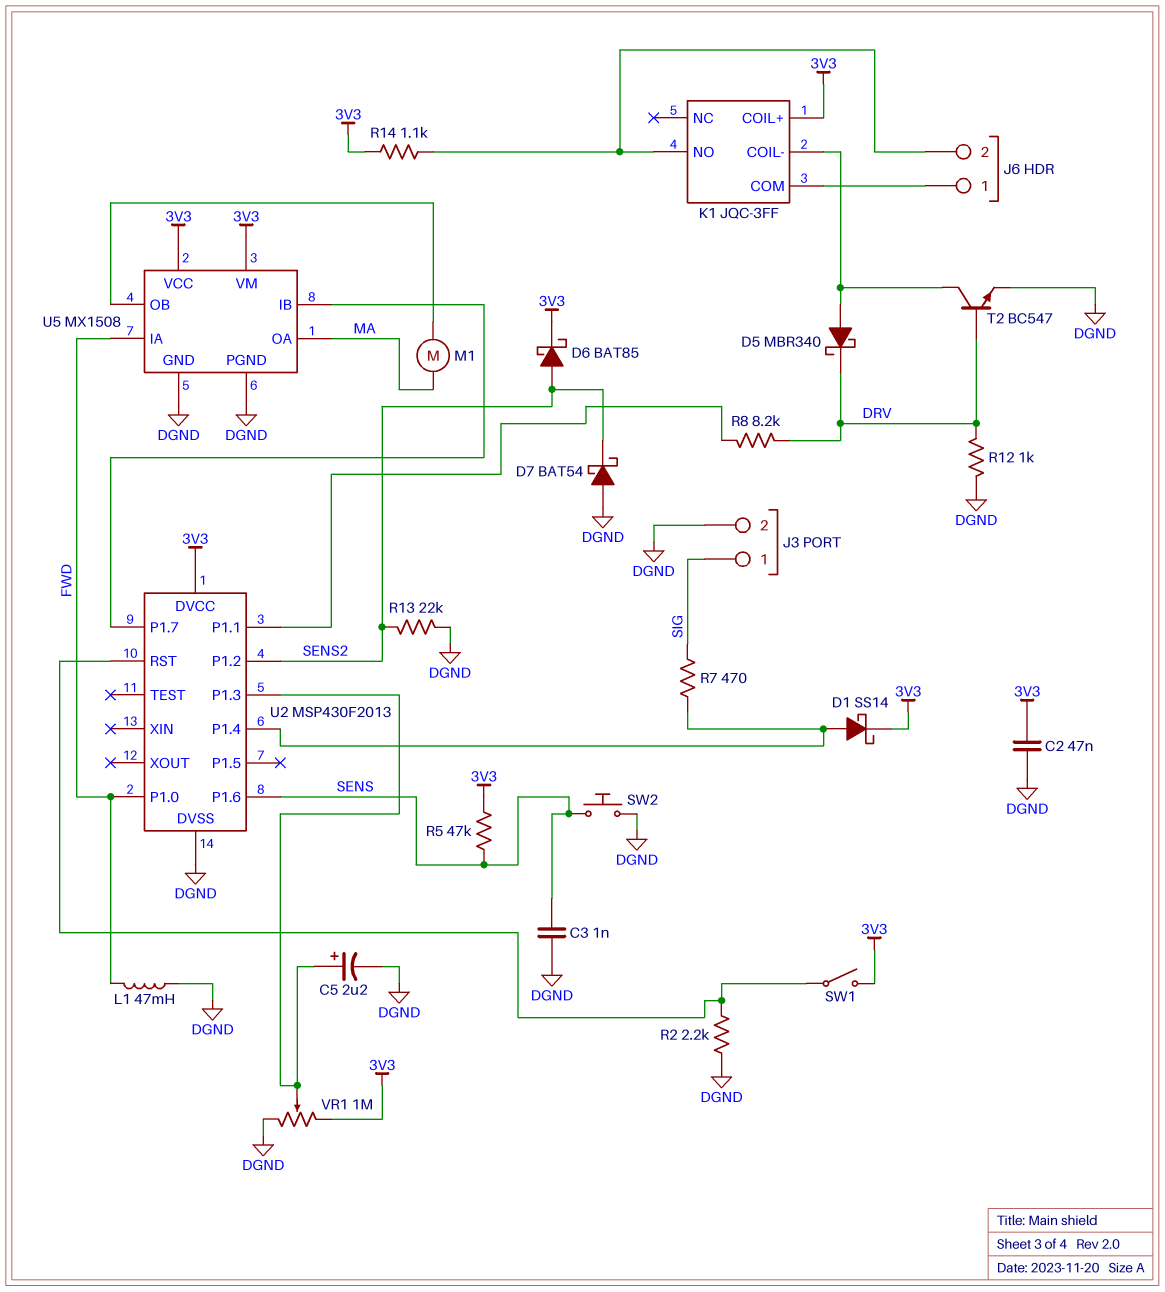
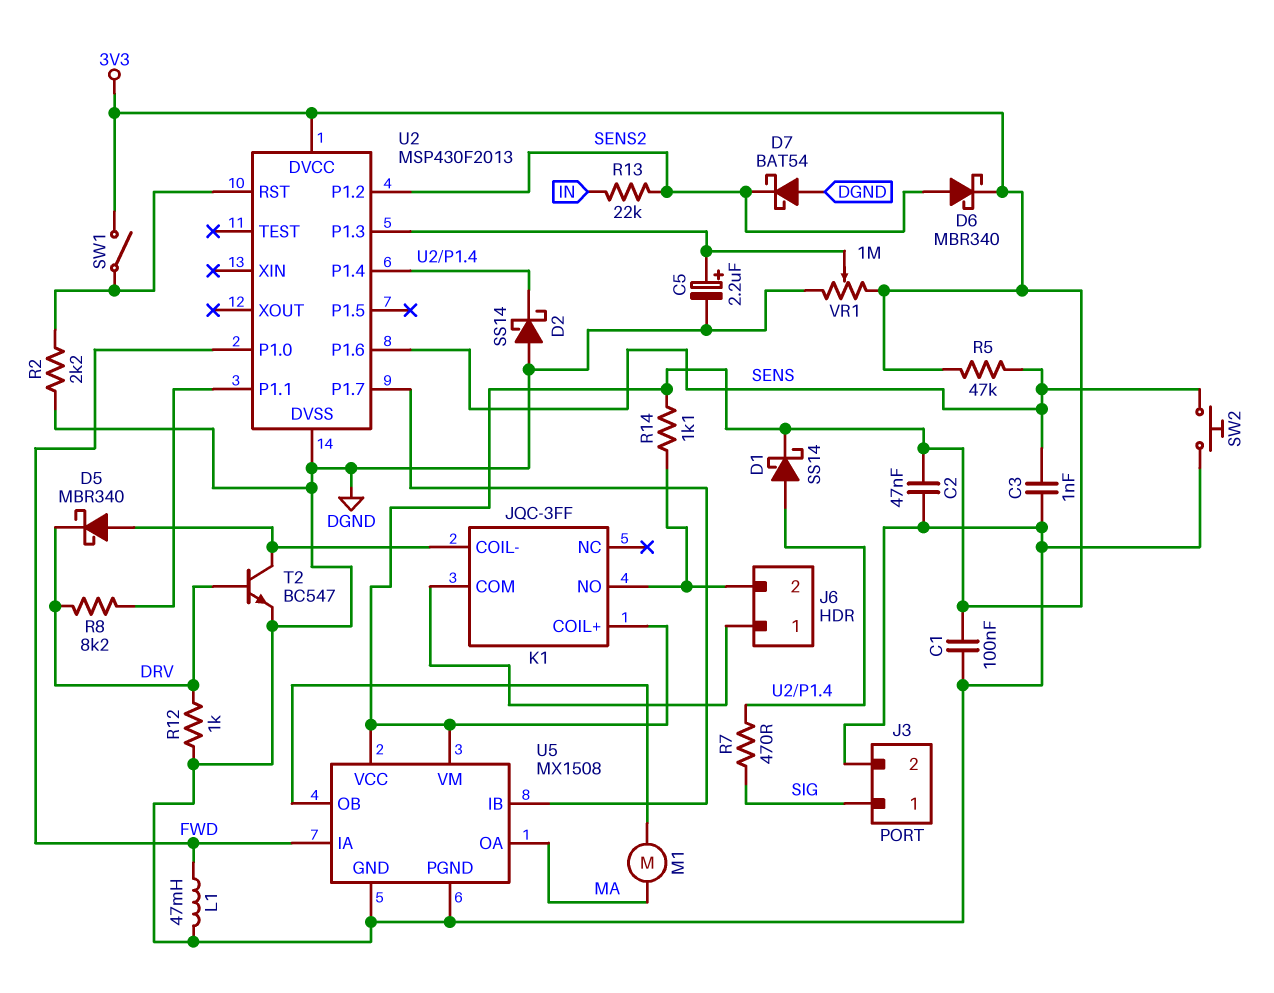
C1: none -> 100nF (3V3, DGND)
D2: none -> schottky SS14 (A DGND, K U2/P1.4)
D6: schottky BAT85 (A SENS2, K 3V3) -> schottky MBR340 (A SENS2, K 3V3)
R13: 22k (DGND, SENS2) -> 22k (IN, SENS2)

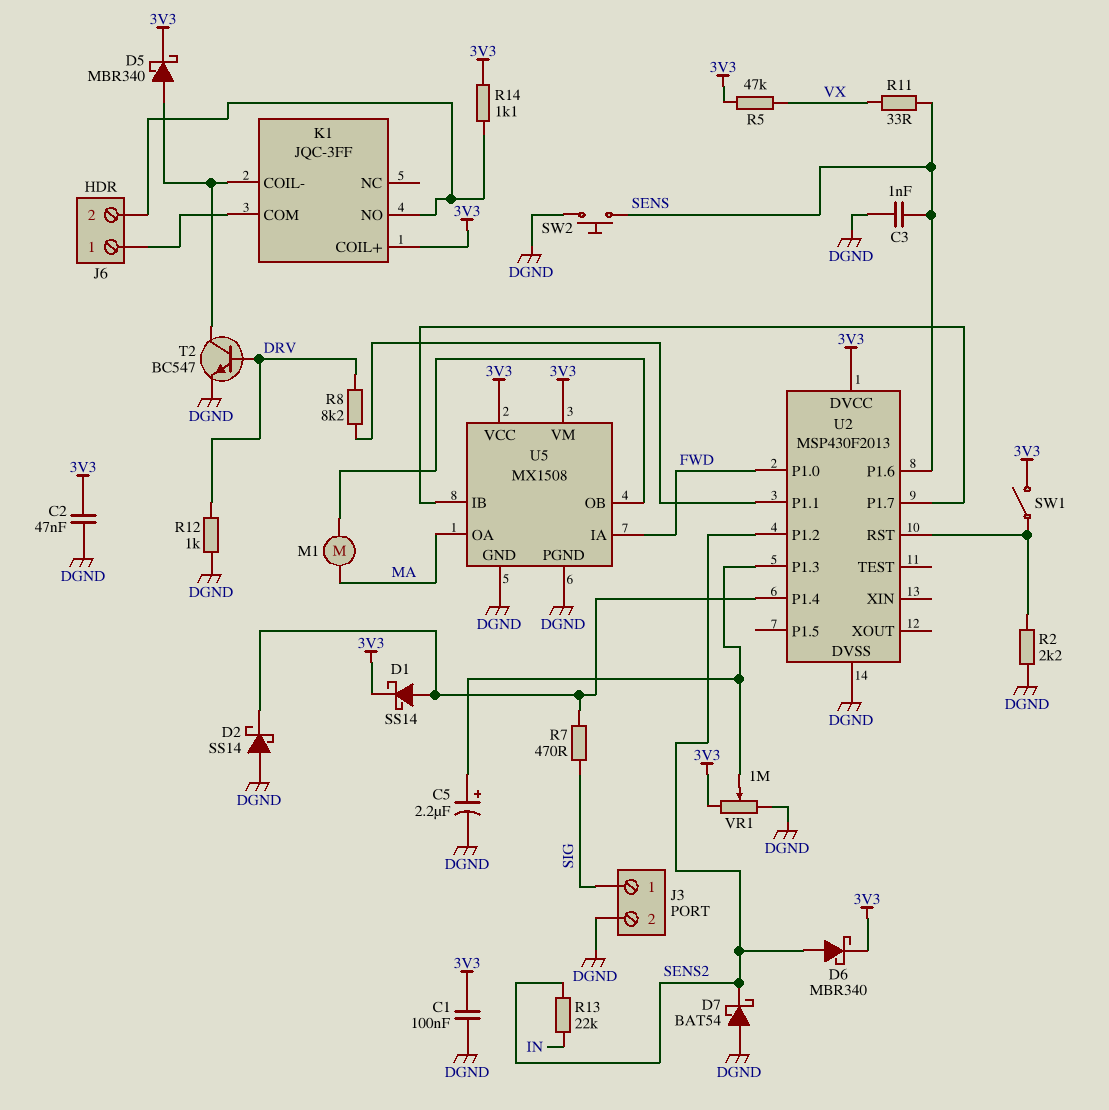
D5: schottky MBR340 (A K1/COIL-, K DRV) -> schottky MBR340 (A K1/COIL-, K 3V3)
L1: 47mH (DGND, FWD) -> none
R5: 47k (3V3, SENS) -> 47k (3V3, VX)
R11: none -> 33 (SENS, VX)

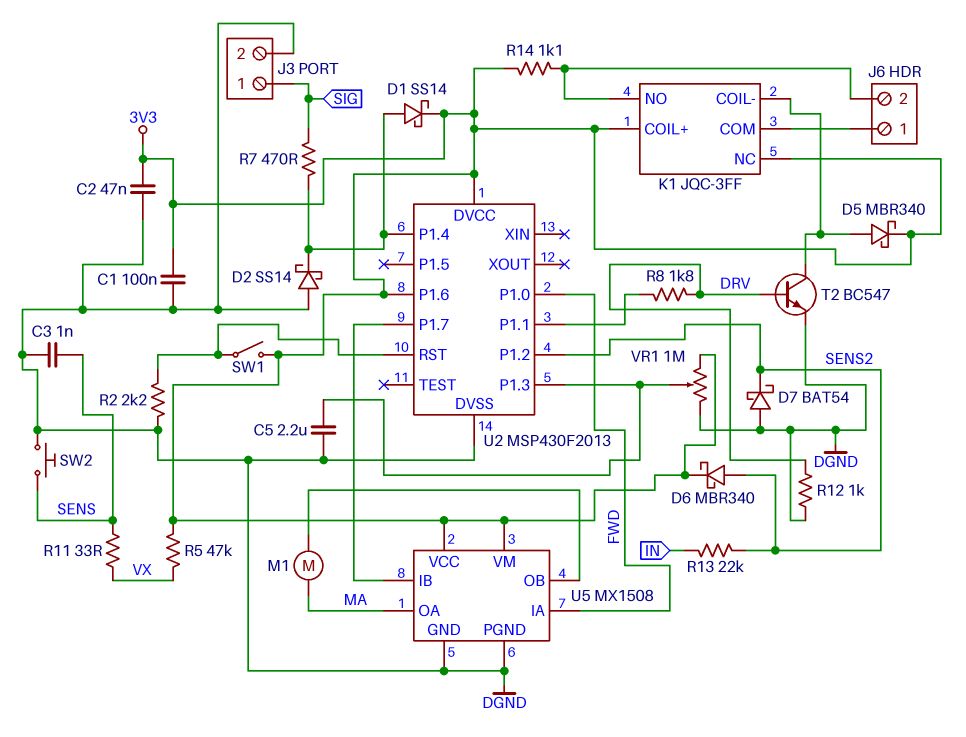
C5: 2.2uF (plus U2/P1.3, minus DGND) -> 2.2uF (DGND, U2/P1.3)
K1 pin NC: none -> 3V3
R8: 8.2k (DRV, U2/P1.1) -> 1.8k (DRV, U2/P1.1)
U2 pin P1.6: SENS -> 3V3

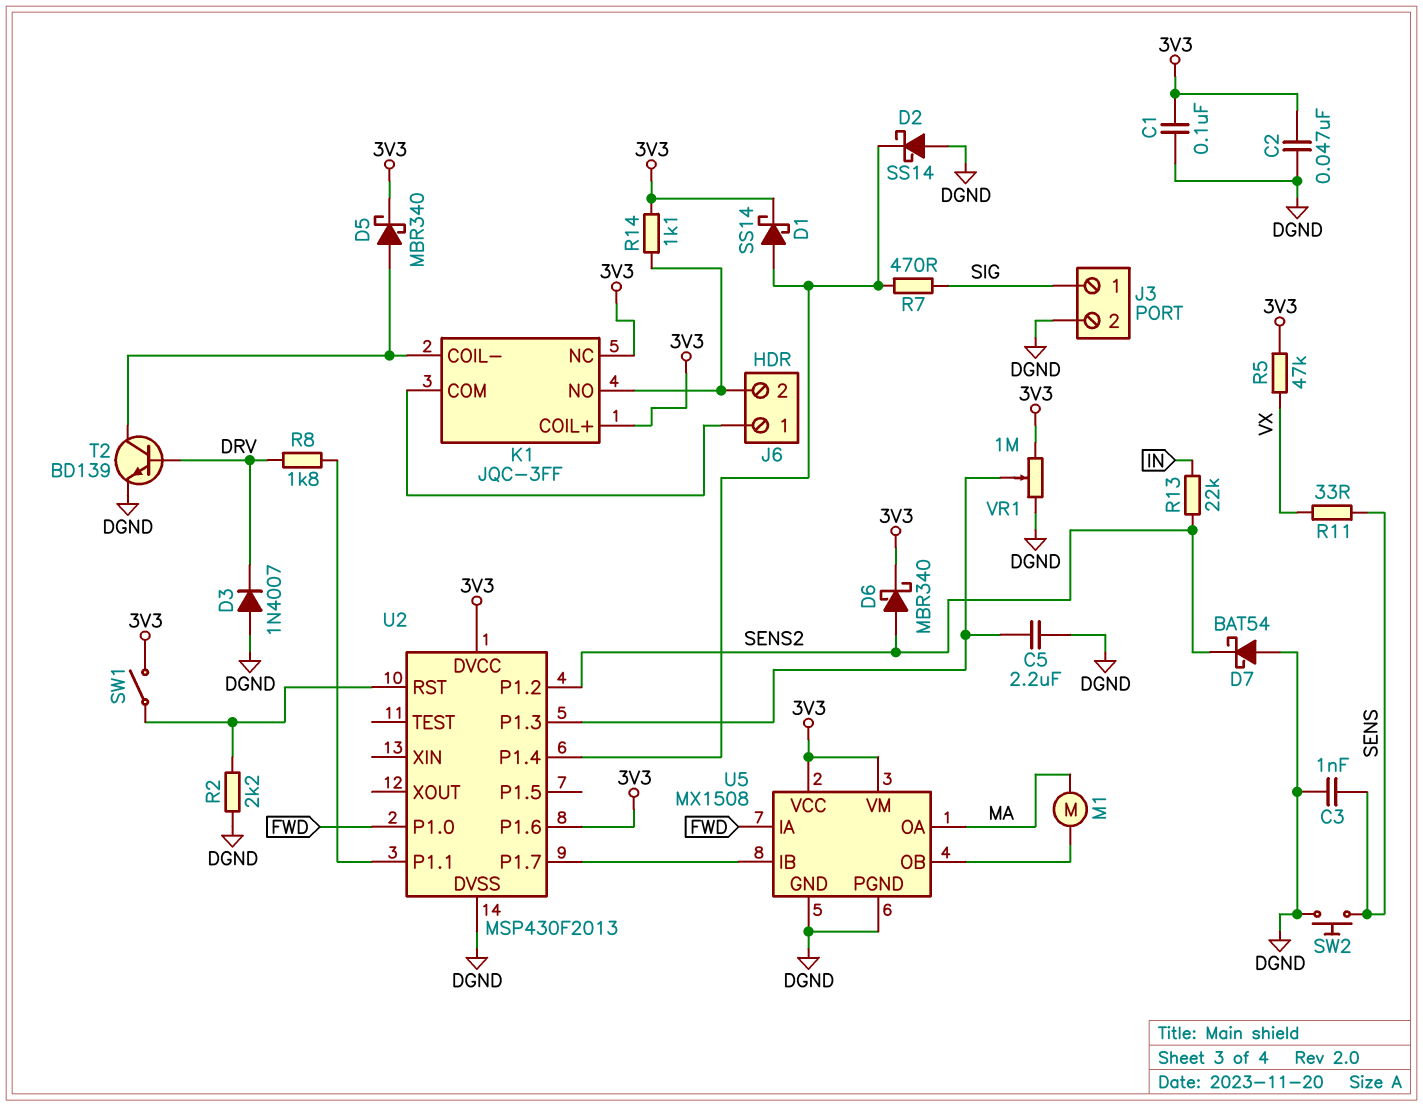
D3: none -> diode 1N4007 (A DGND, K DRV)
R12: 1k (DGND, DRV) -> none
T2: NPN BC547 (B DRV, C K1/COIL-, E DGND) -> NPN BD139 (B DRV, C K1/COIL-, E DGND)

